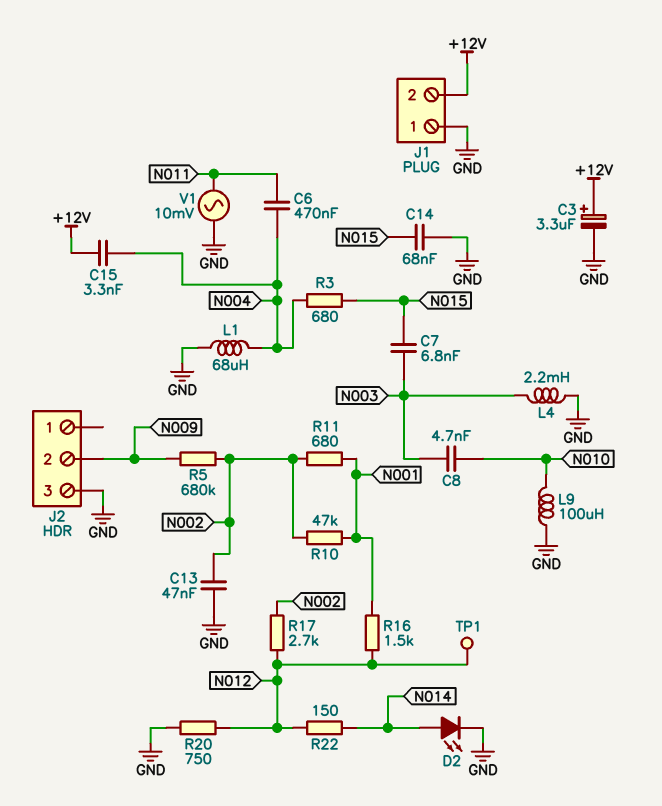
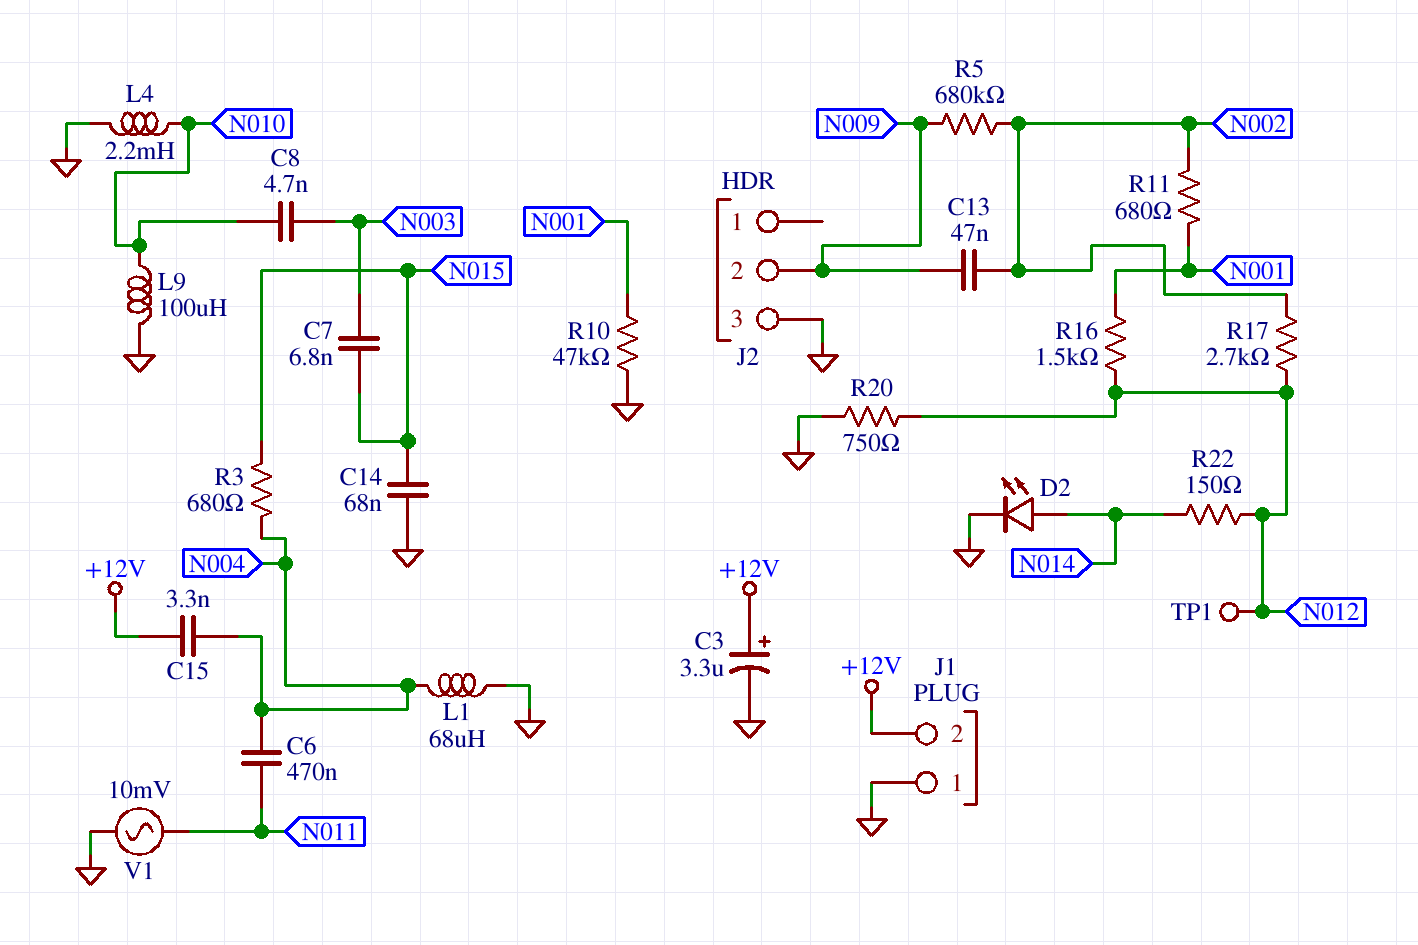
C13: 47nF (GND, N002) -> 47nF (N002, N009)
L4: 2.2mH (GND, N003) -> 2.2mH (GND, N010)
R10: 47k (N001, N002) -> 47k (GND, N001)

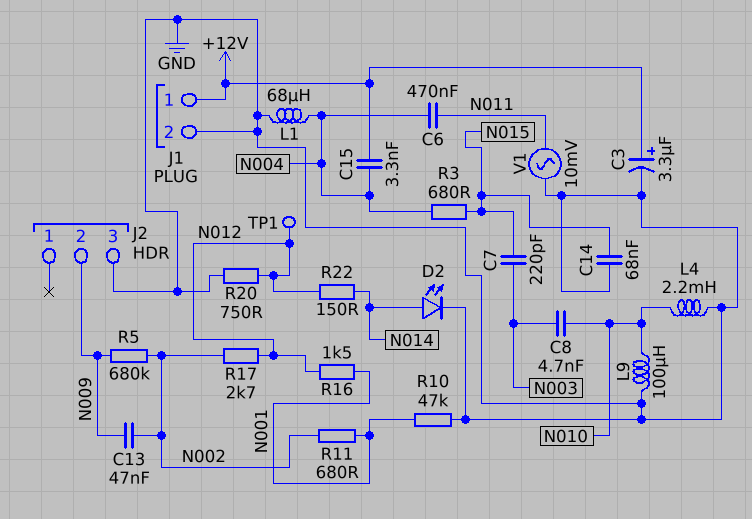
C7: 6.8nF (N003, N015) -> 220pF (N003, N015)
J1 pin 1: GND -> +12V
J1 pin 2: +12V -> GND

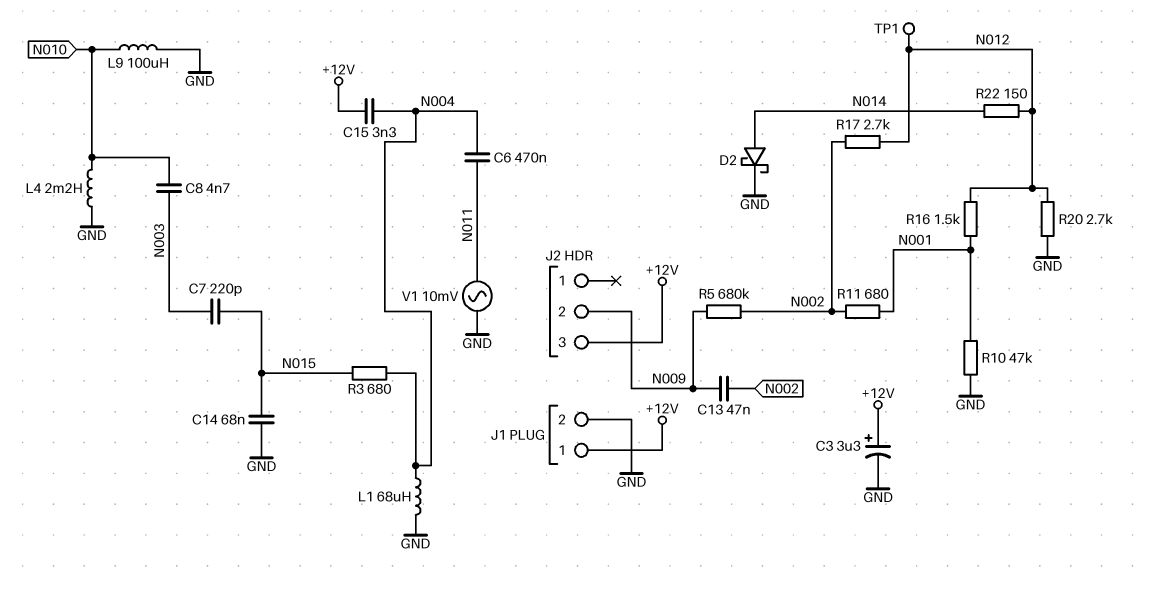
D2: LED (A N014, K GND) -> schottky (A N014, K GND)
J2 pin 3: GND -> +12V
R20: 750 (GND, N012) -> 2.7k (GND, N012)

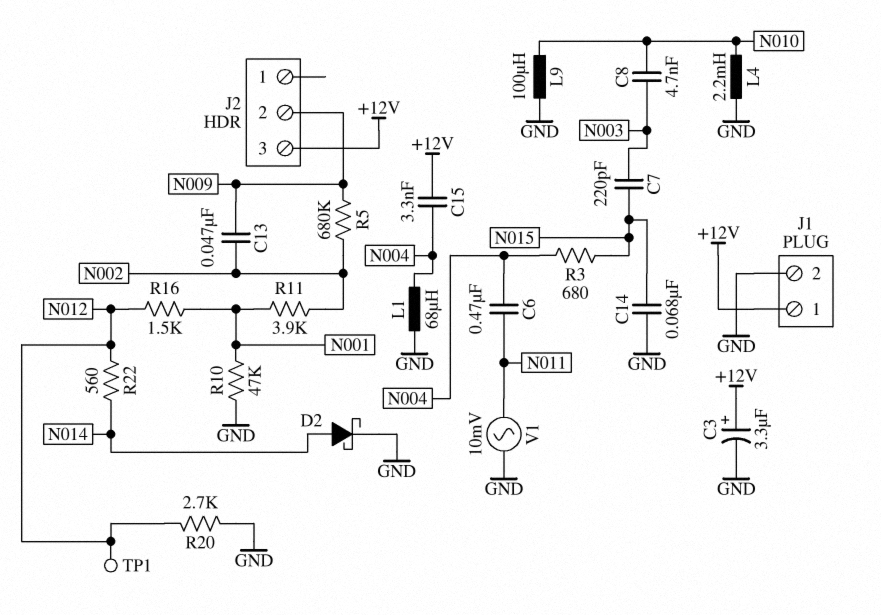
R11: 680 (N001, N002) -> 3.9k (N001, N002)
R17: 2.7k (N002, N012) -> none
R22: 150 (N012, N014) -> 560 (N012, N014)

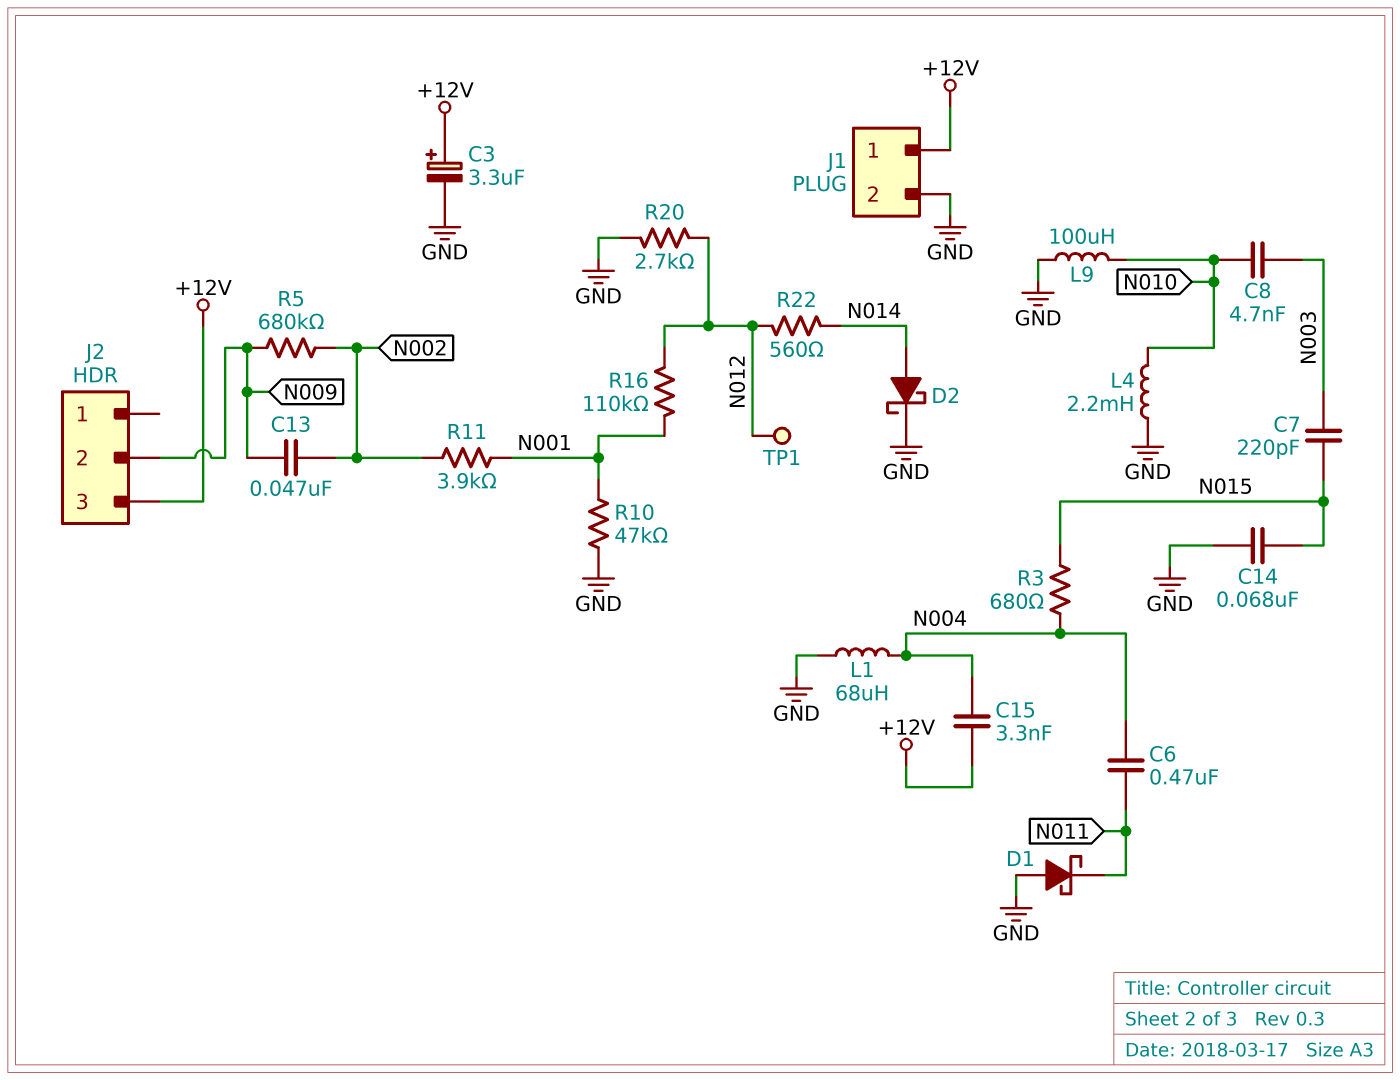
D1: none -> schottky (A GND, K N011)
R16: 1.5k (N001, N012) -> 110k (N001, N012)
V1: AC 10mV (GND, N011) -> none

